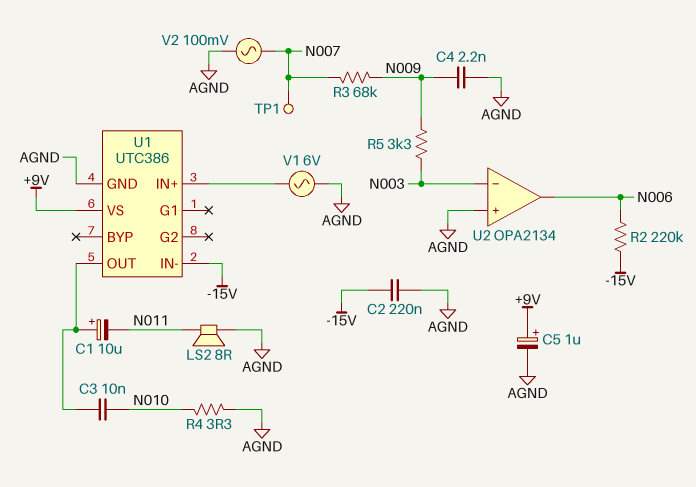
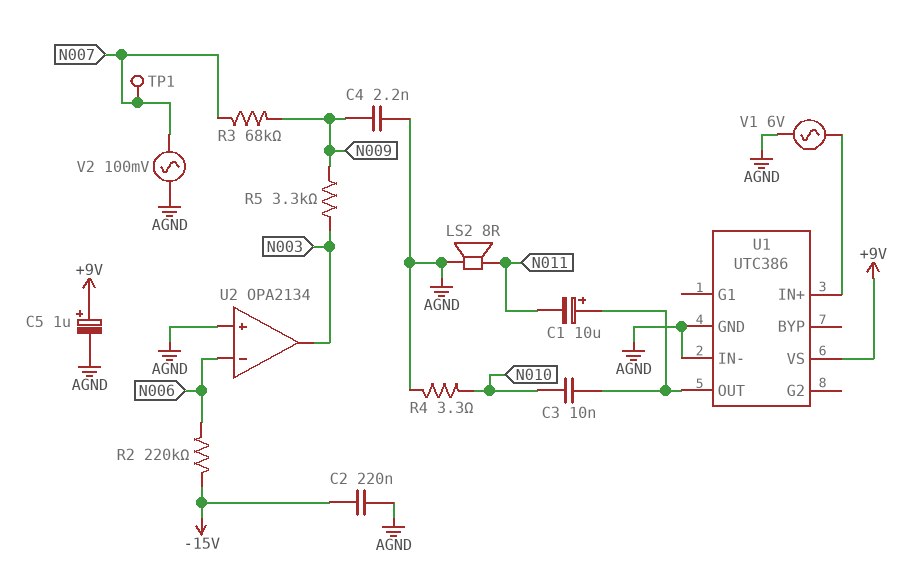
U1 pin IN-: -15V -> AGND
U2 pin in-: N003 -> N006
U2 pin out: N006 -> N003

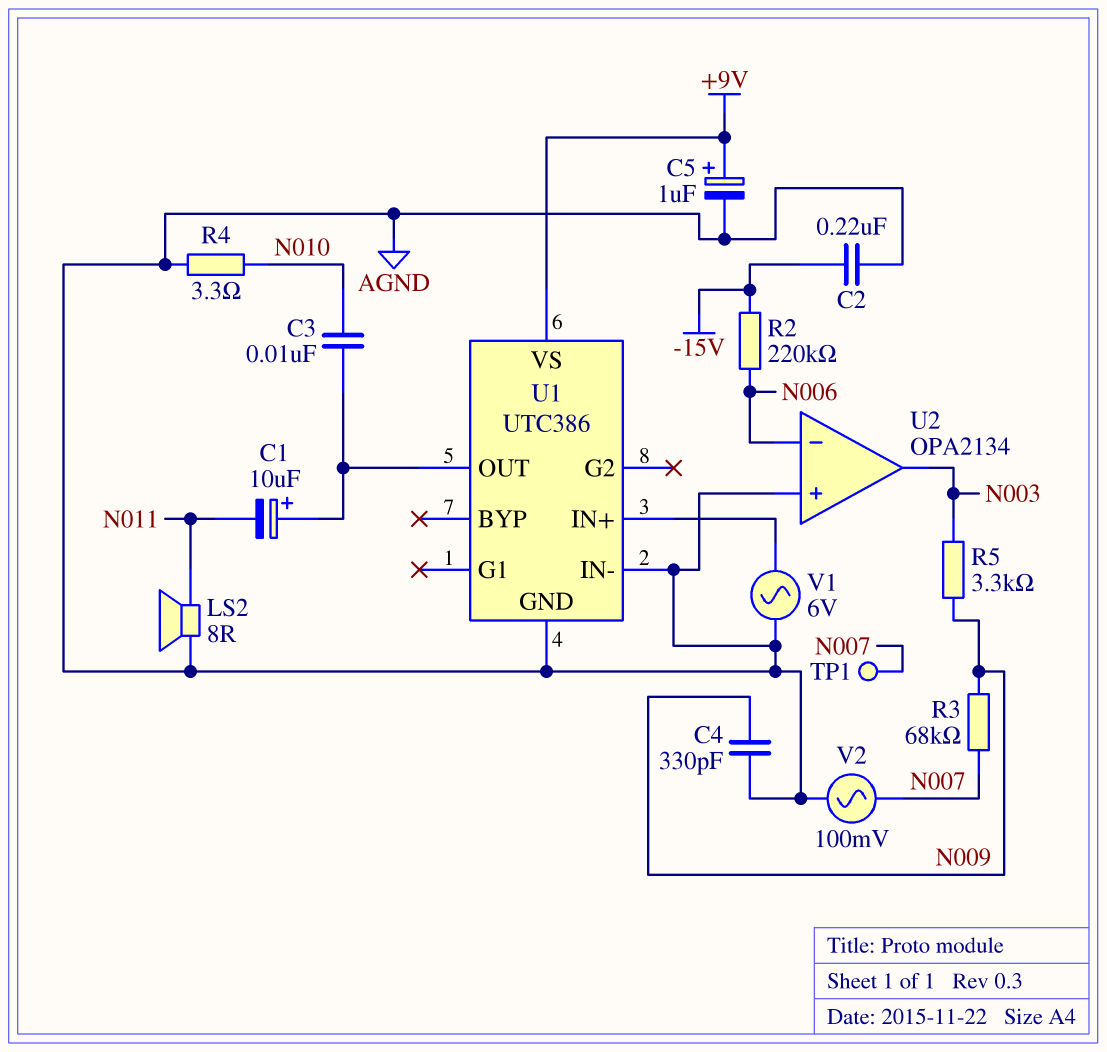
C4: 2.2nF (AGND, N009) -> 330pF (AGND, N009)

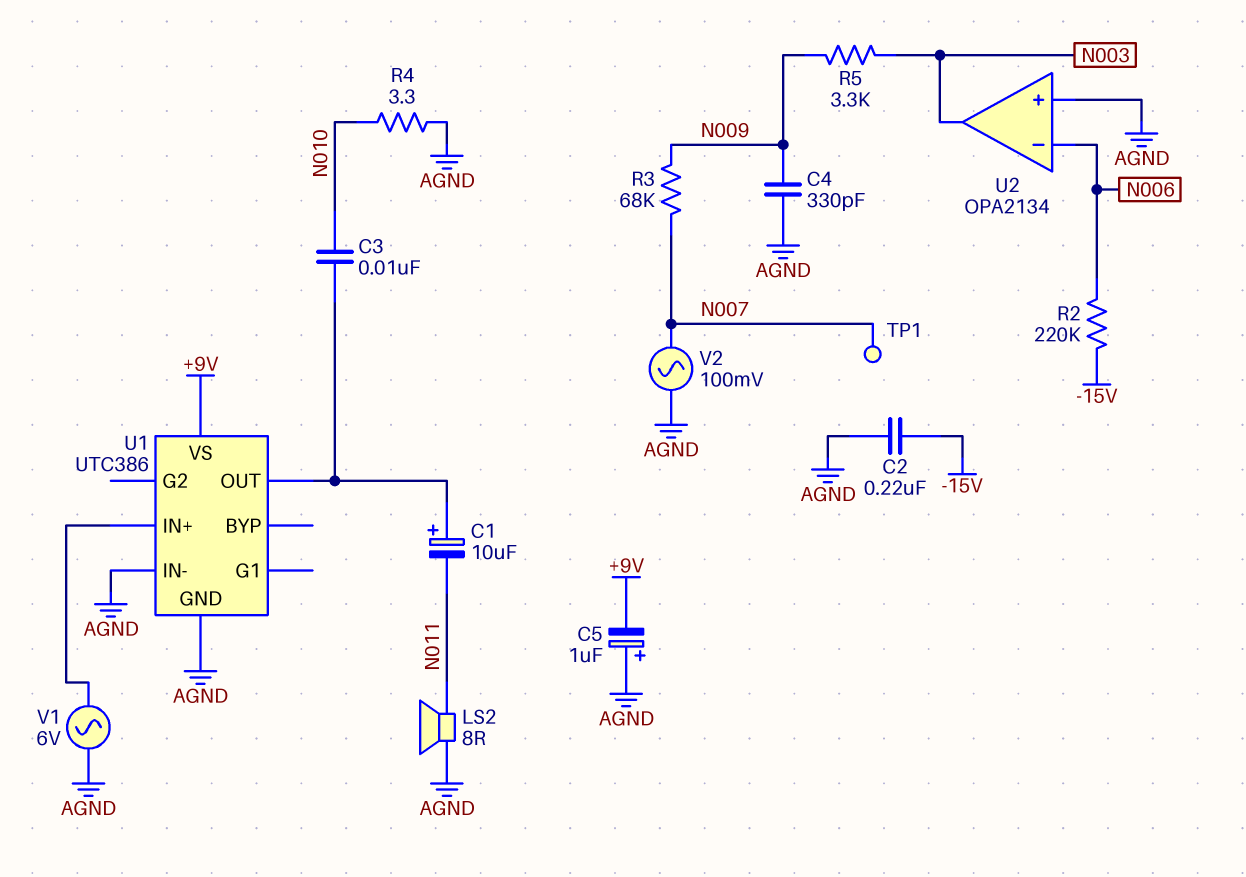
C5: 1uF (plus +9V, minus AGND) -> 1uF (plus AGND, minus +9V)

